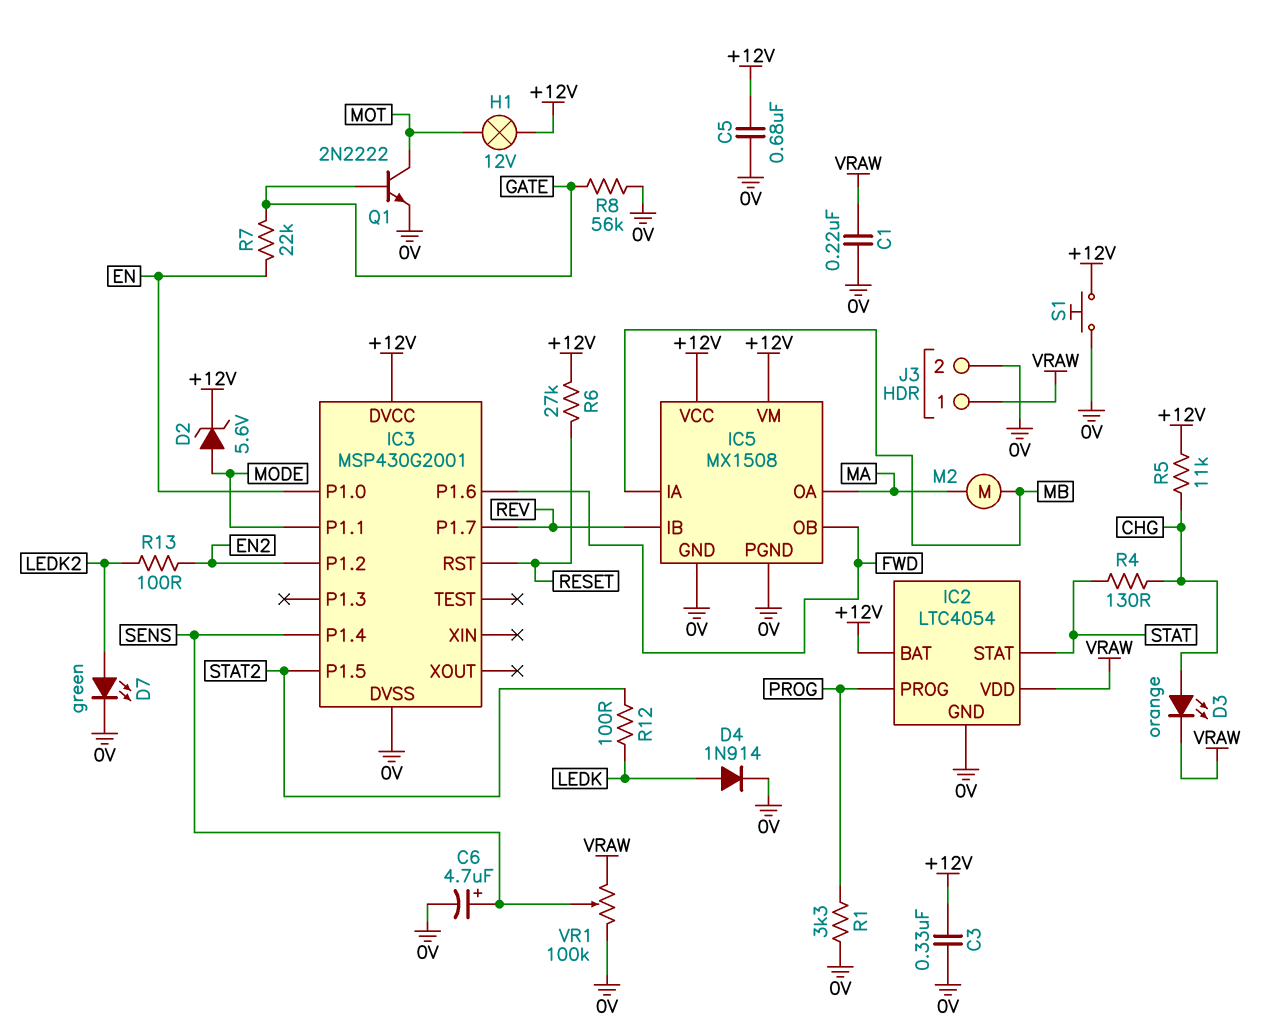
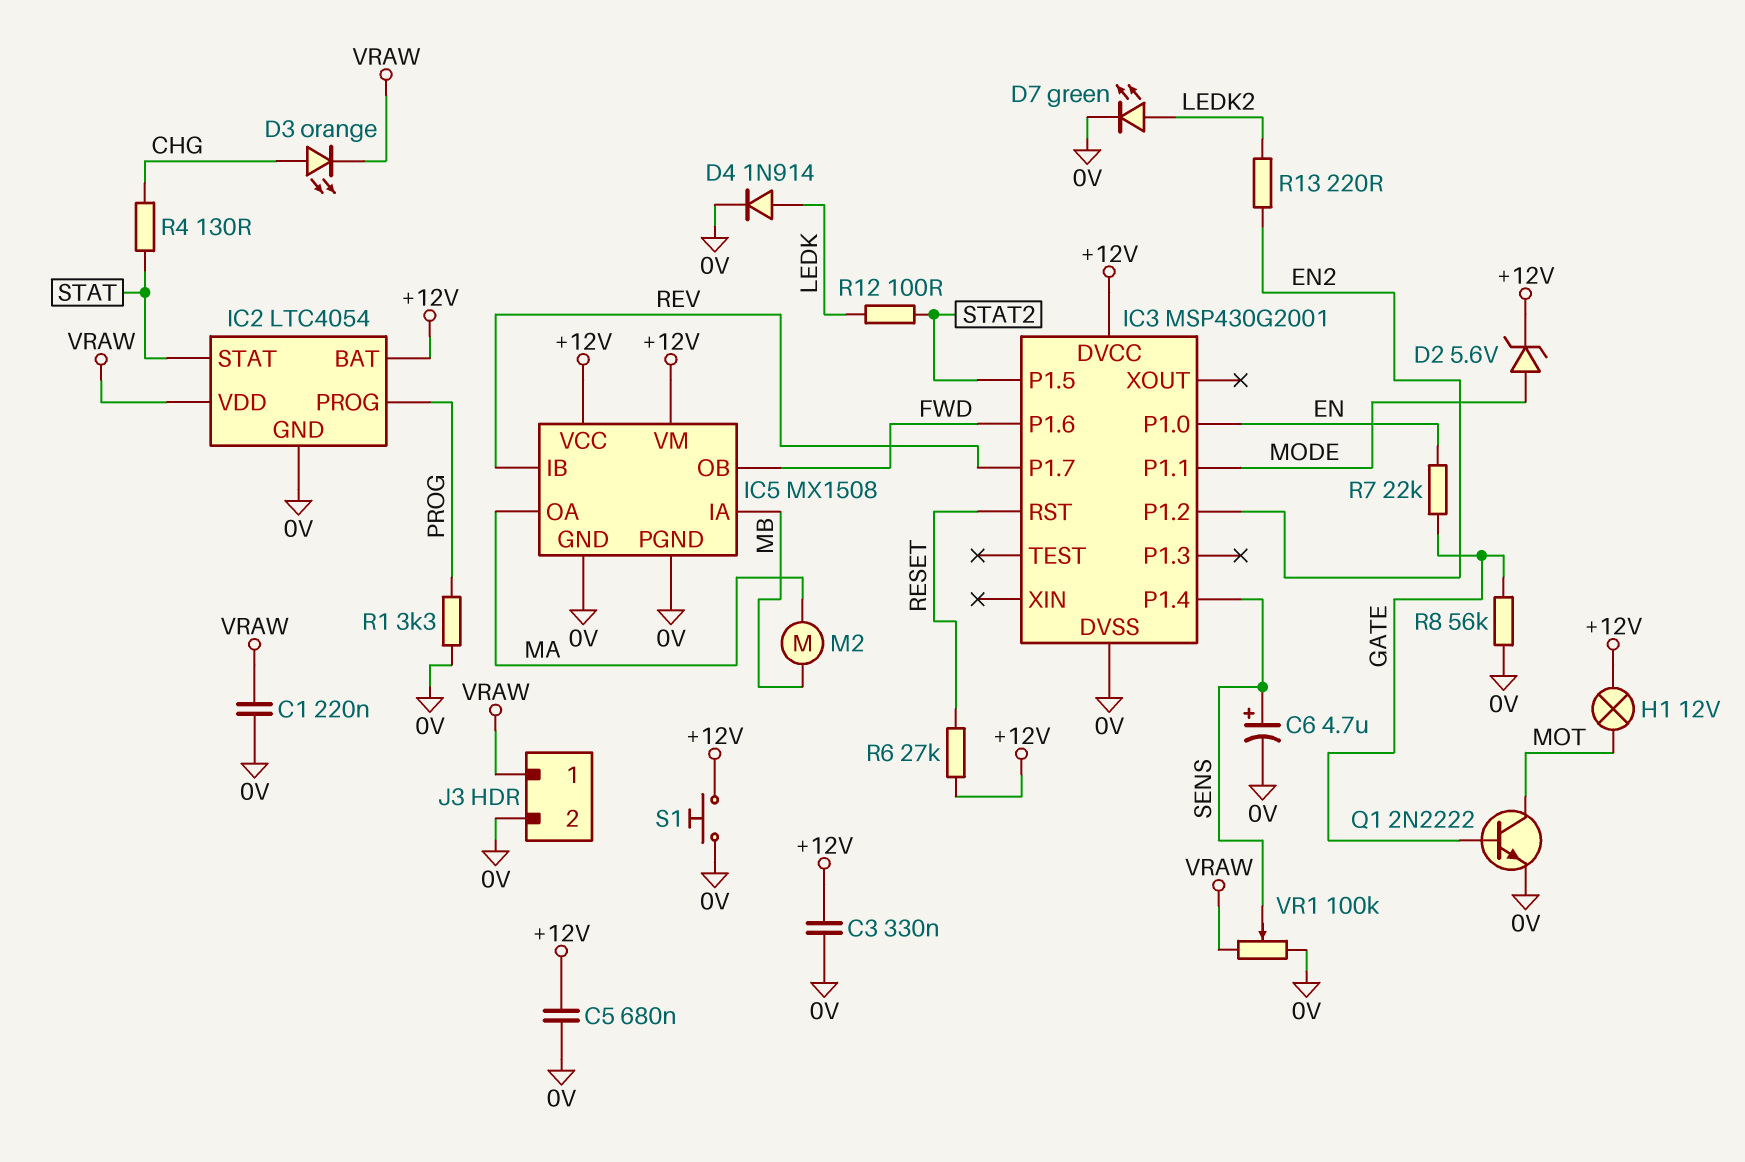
R5: 11k (+12V, CHG) -> none
R13: 100 (EN2, LEDK2) -> 220 (EN2, LEDK2)

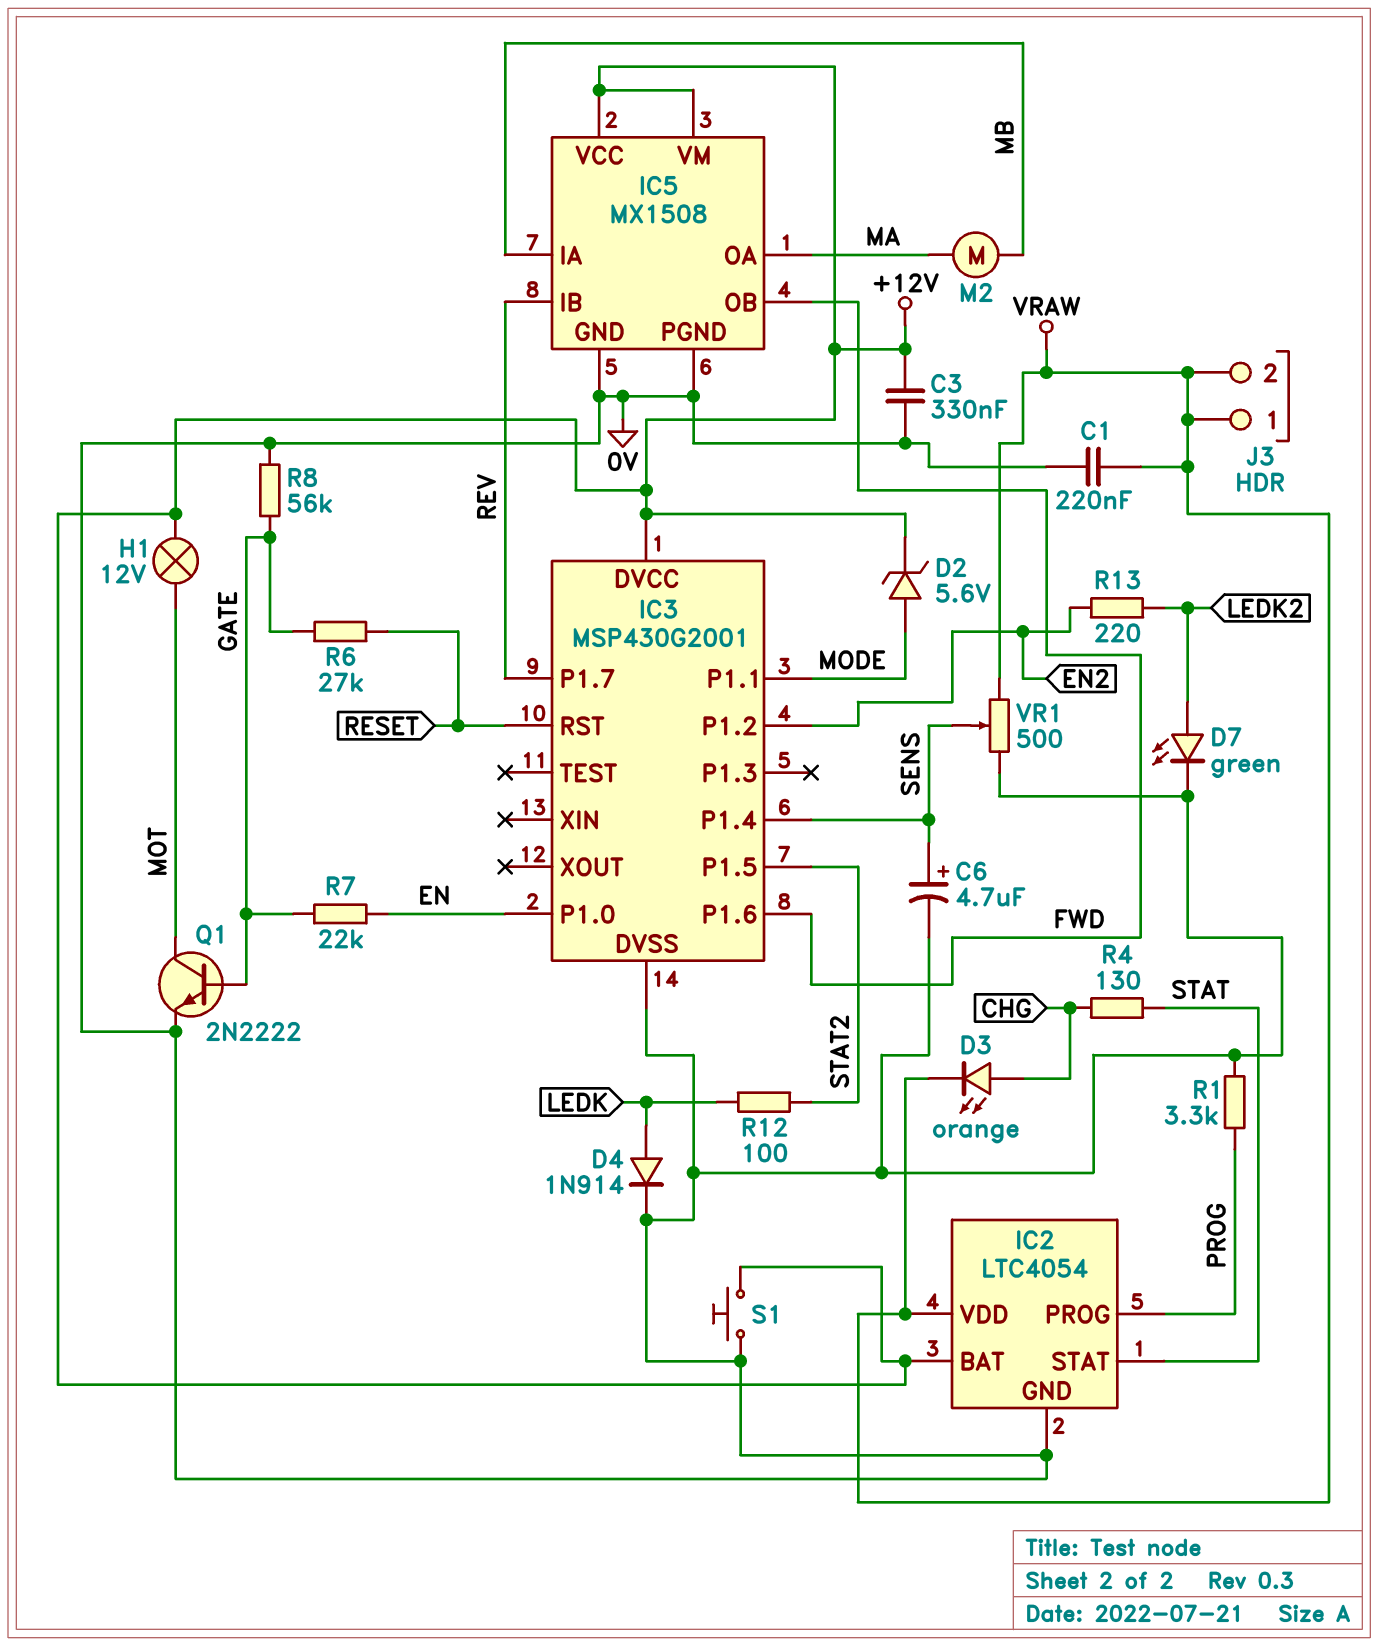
C5: 680nF (+12V, 0V) -> none
J3 pin 2: 0V -> VRAW
R6: 27k (+12V, RESET) -> 27k (GATE, RESET)
VR1: 100k (0V, VRAW, wiper SENS) -> 500 (0V, VRAW, wiper SENS)

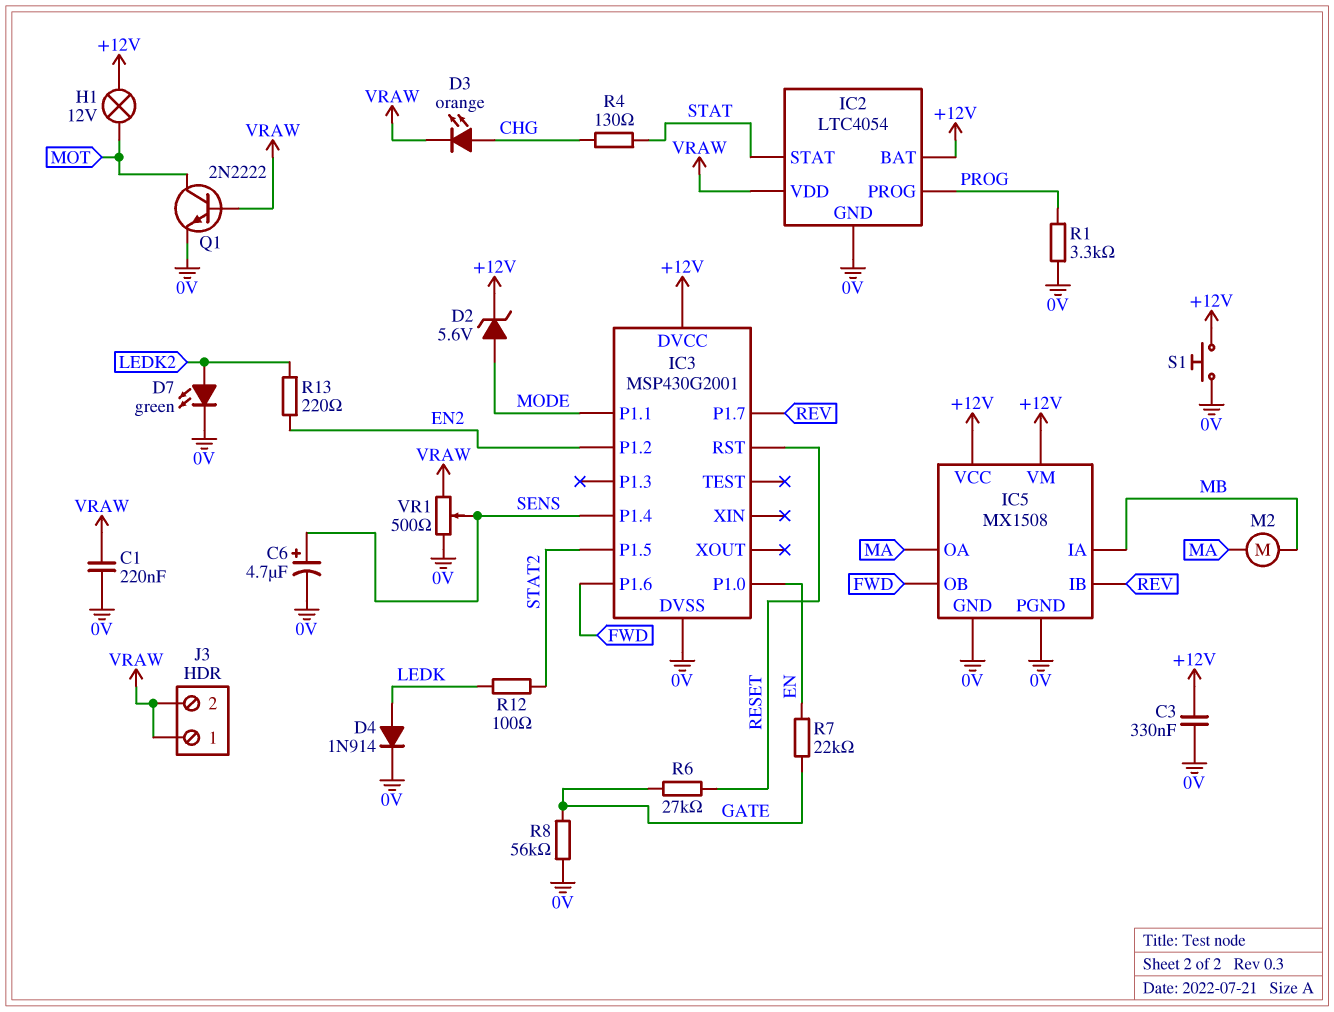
Q1: NPN 2N2222 (B GATE, C MOT, E 0V) -> NPN 2N2222 (B VRAW, C MOT, E 0V)

